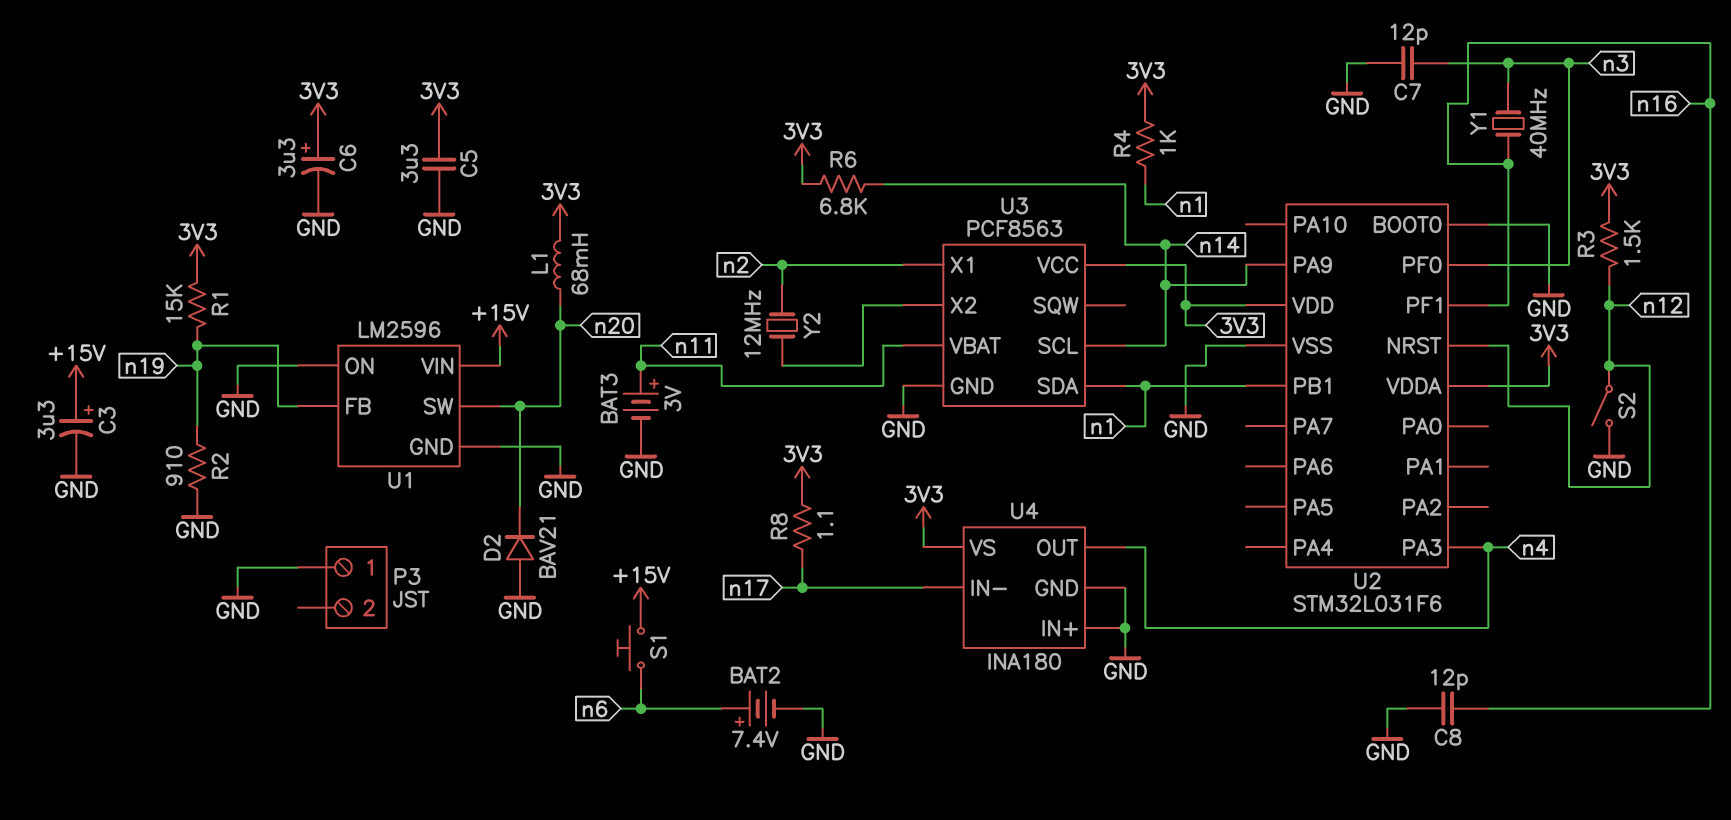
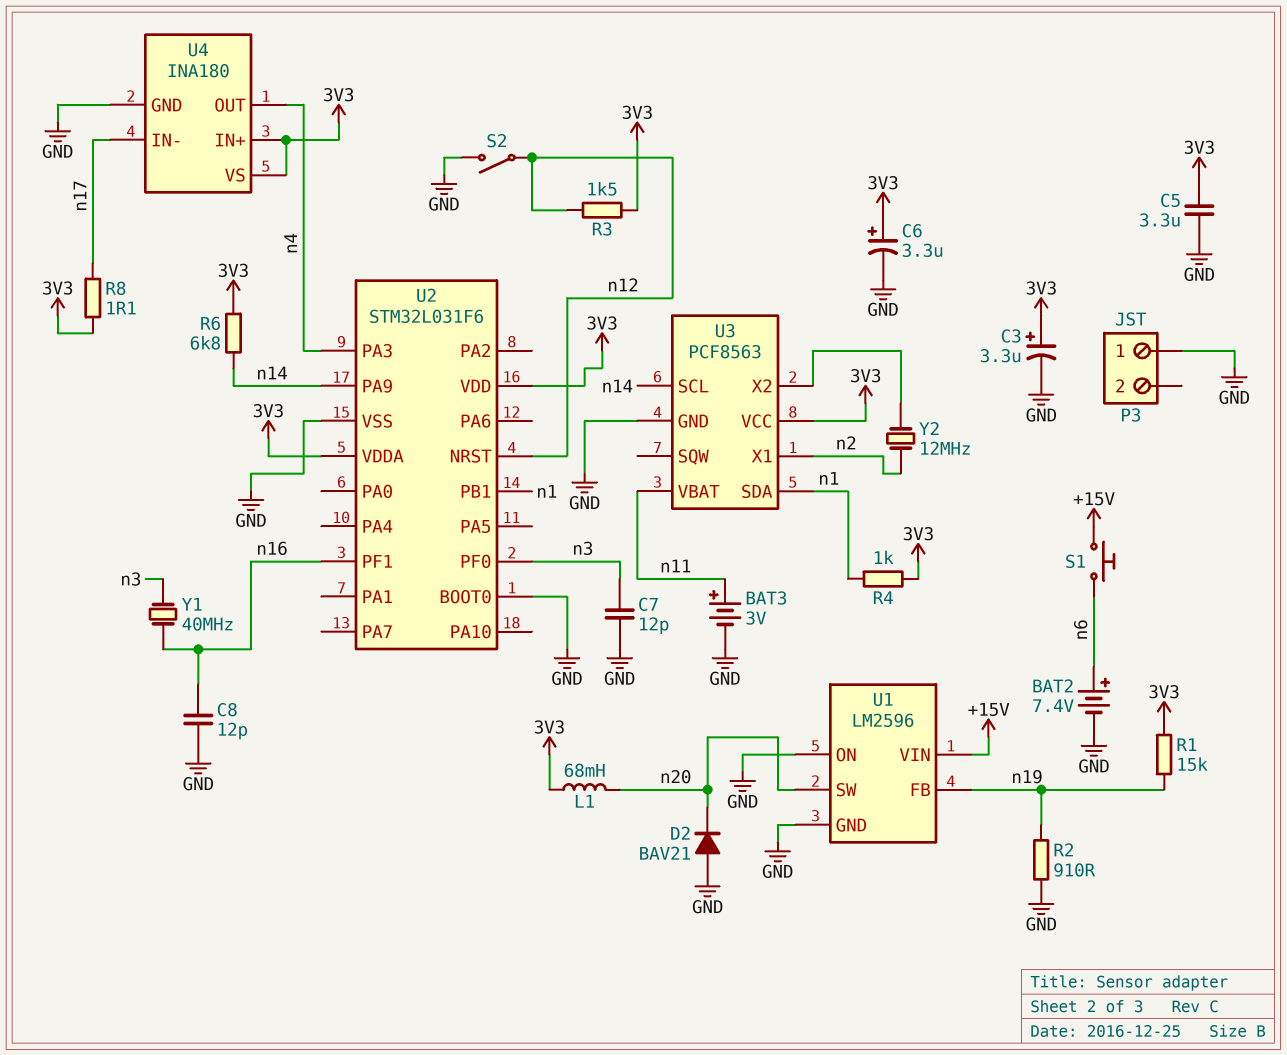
C3: 3.3uF (plus +15V, minus GND) -> 3.3uF (plus 3V3, minus GND)
U4 pin IN+: GND -> 3V3

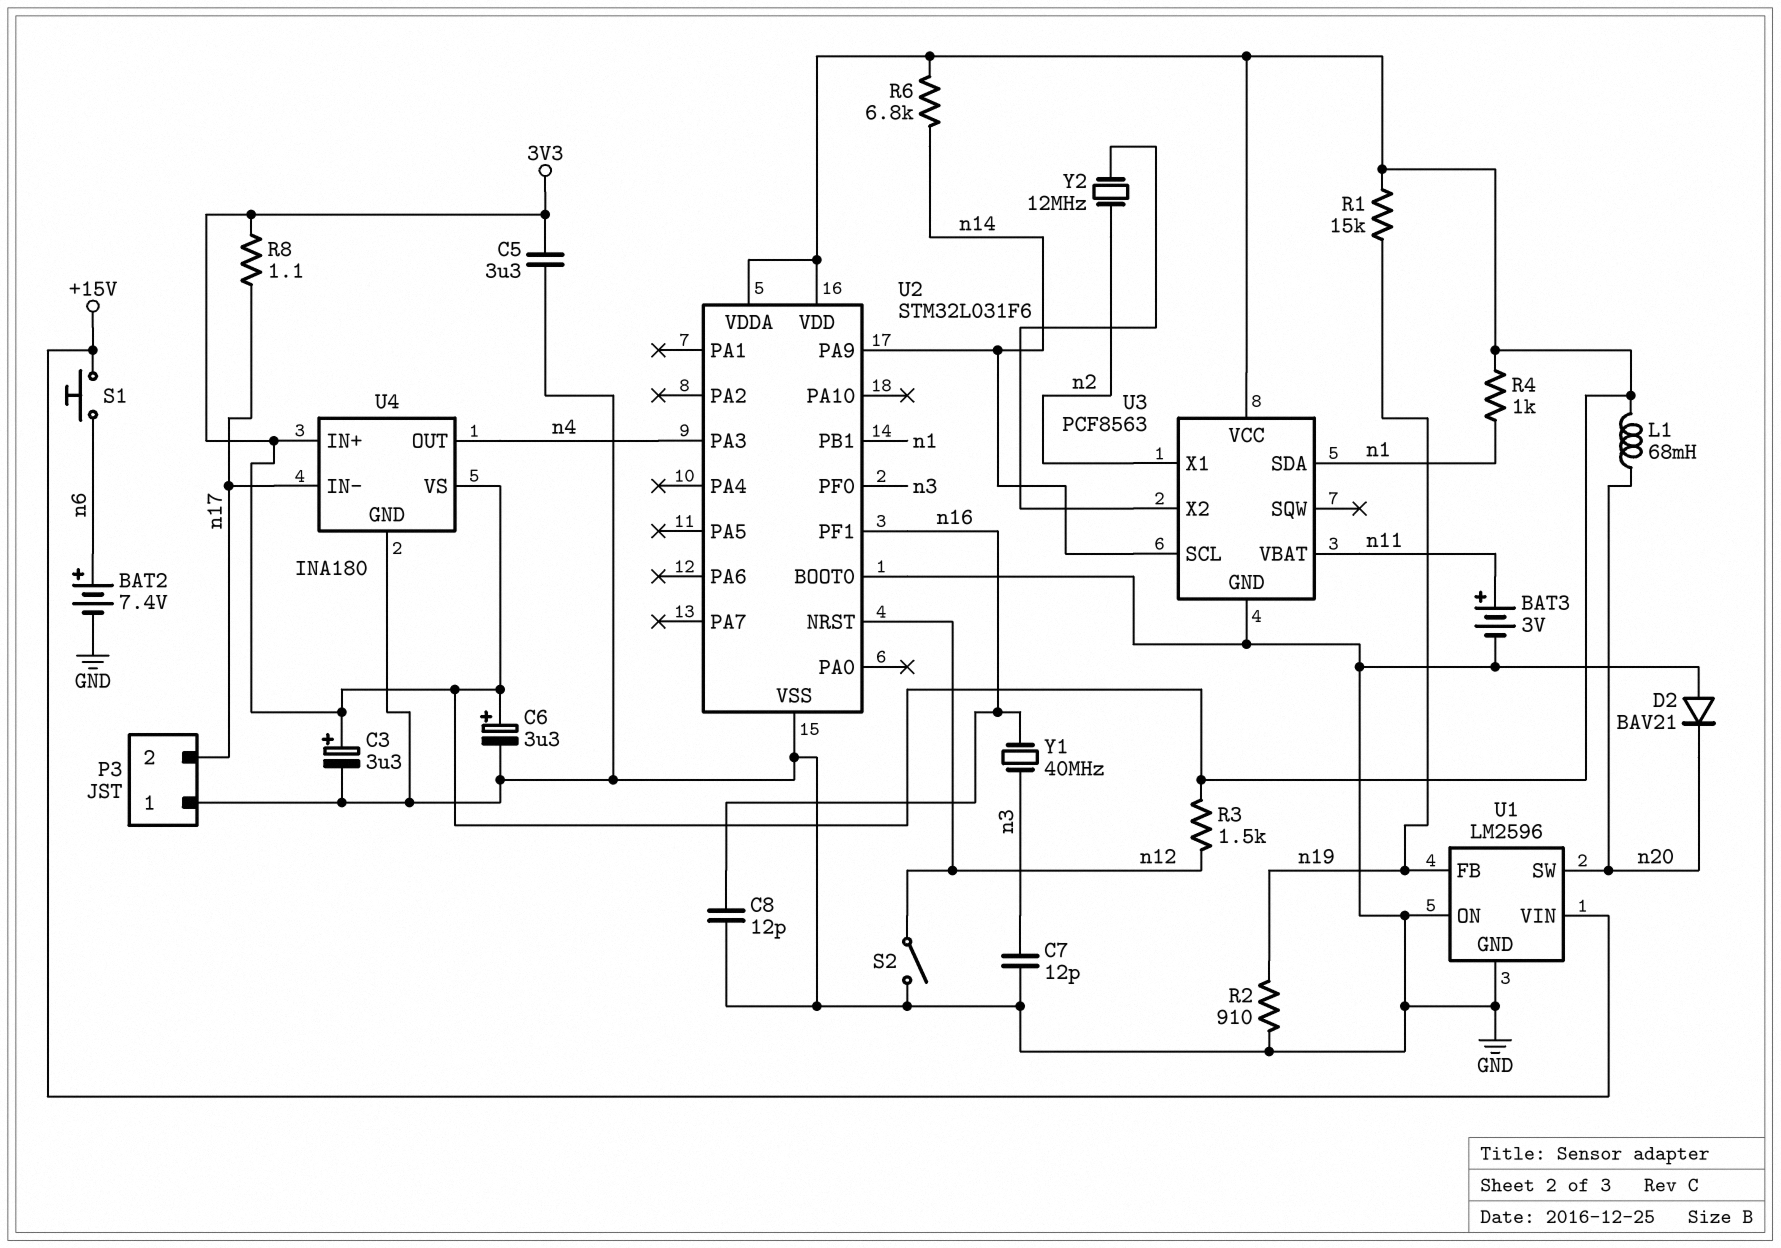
P3 pin 2: none -> n17

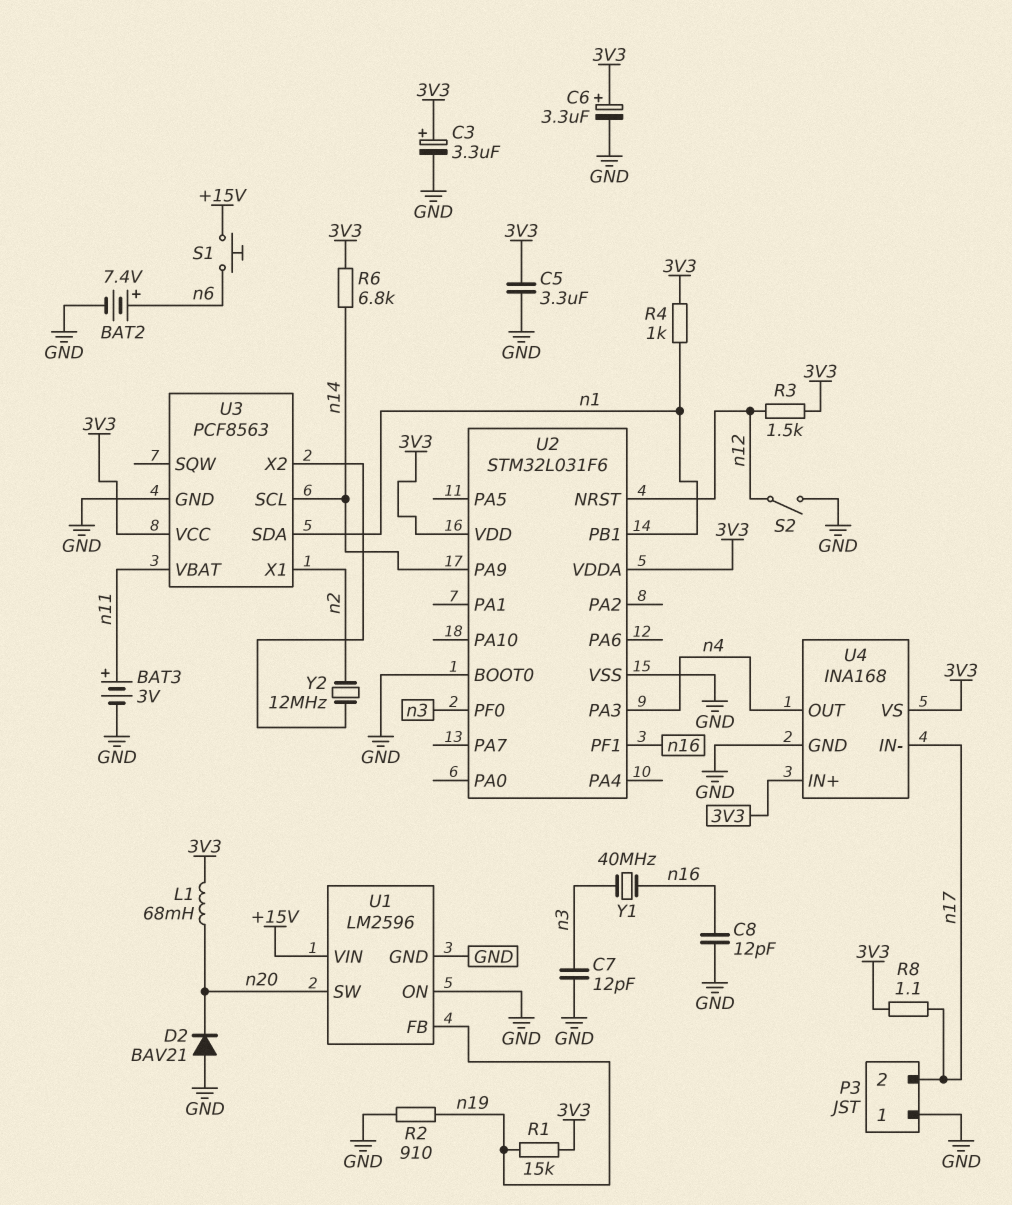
U4: INA180 -> INA168

